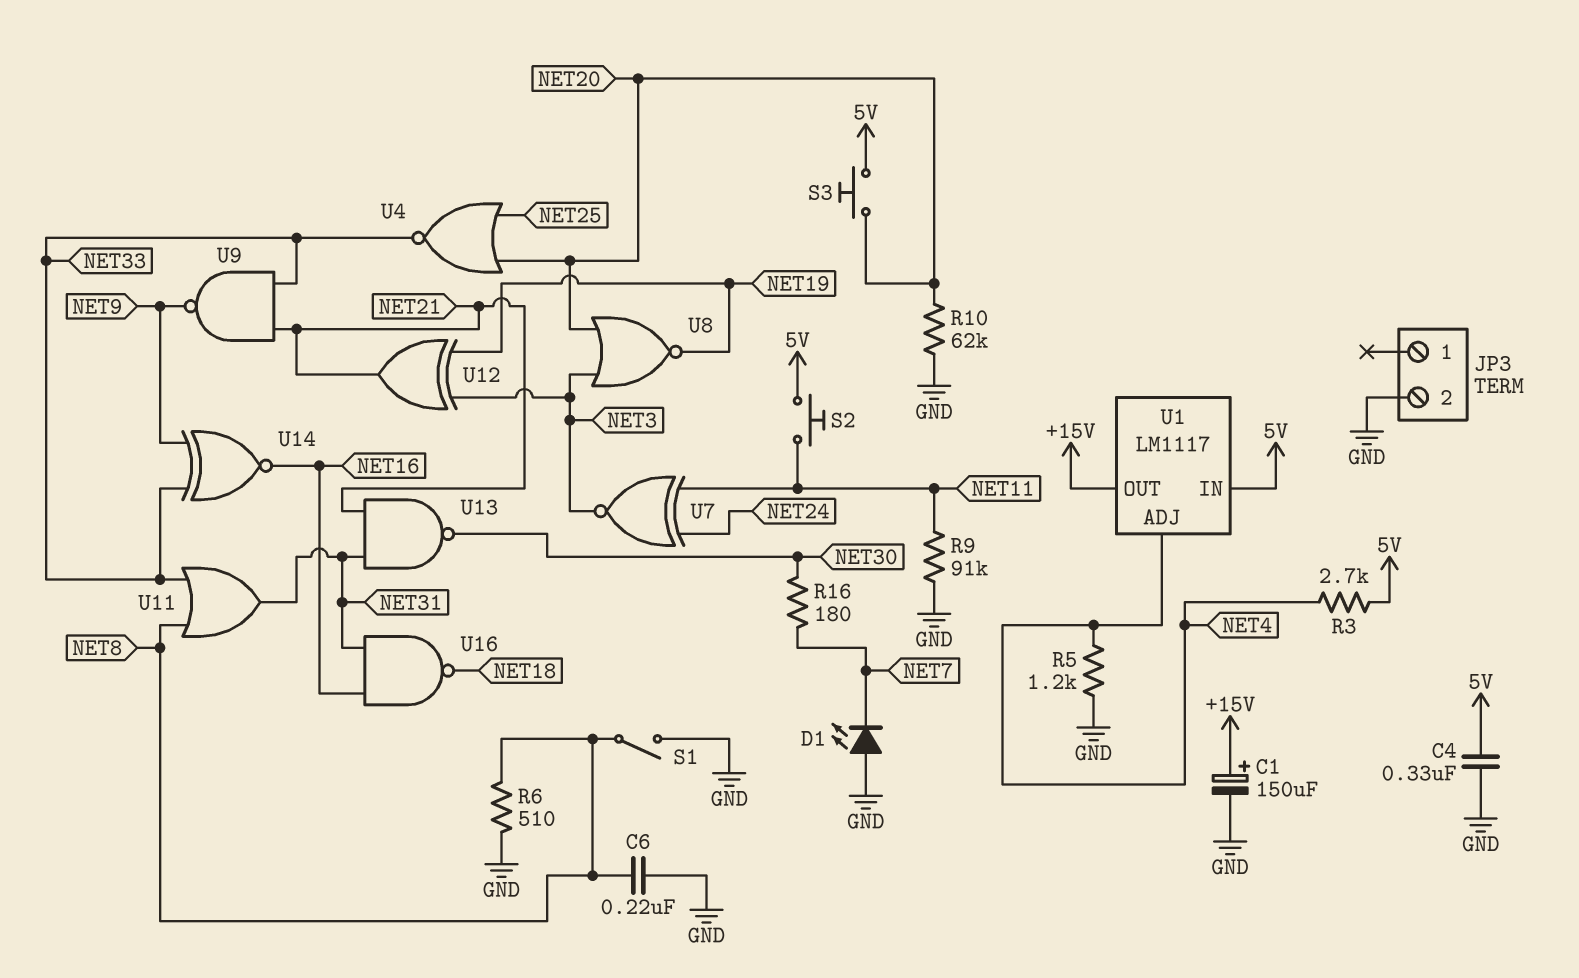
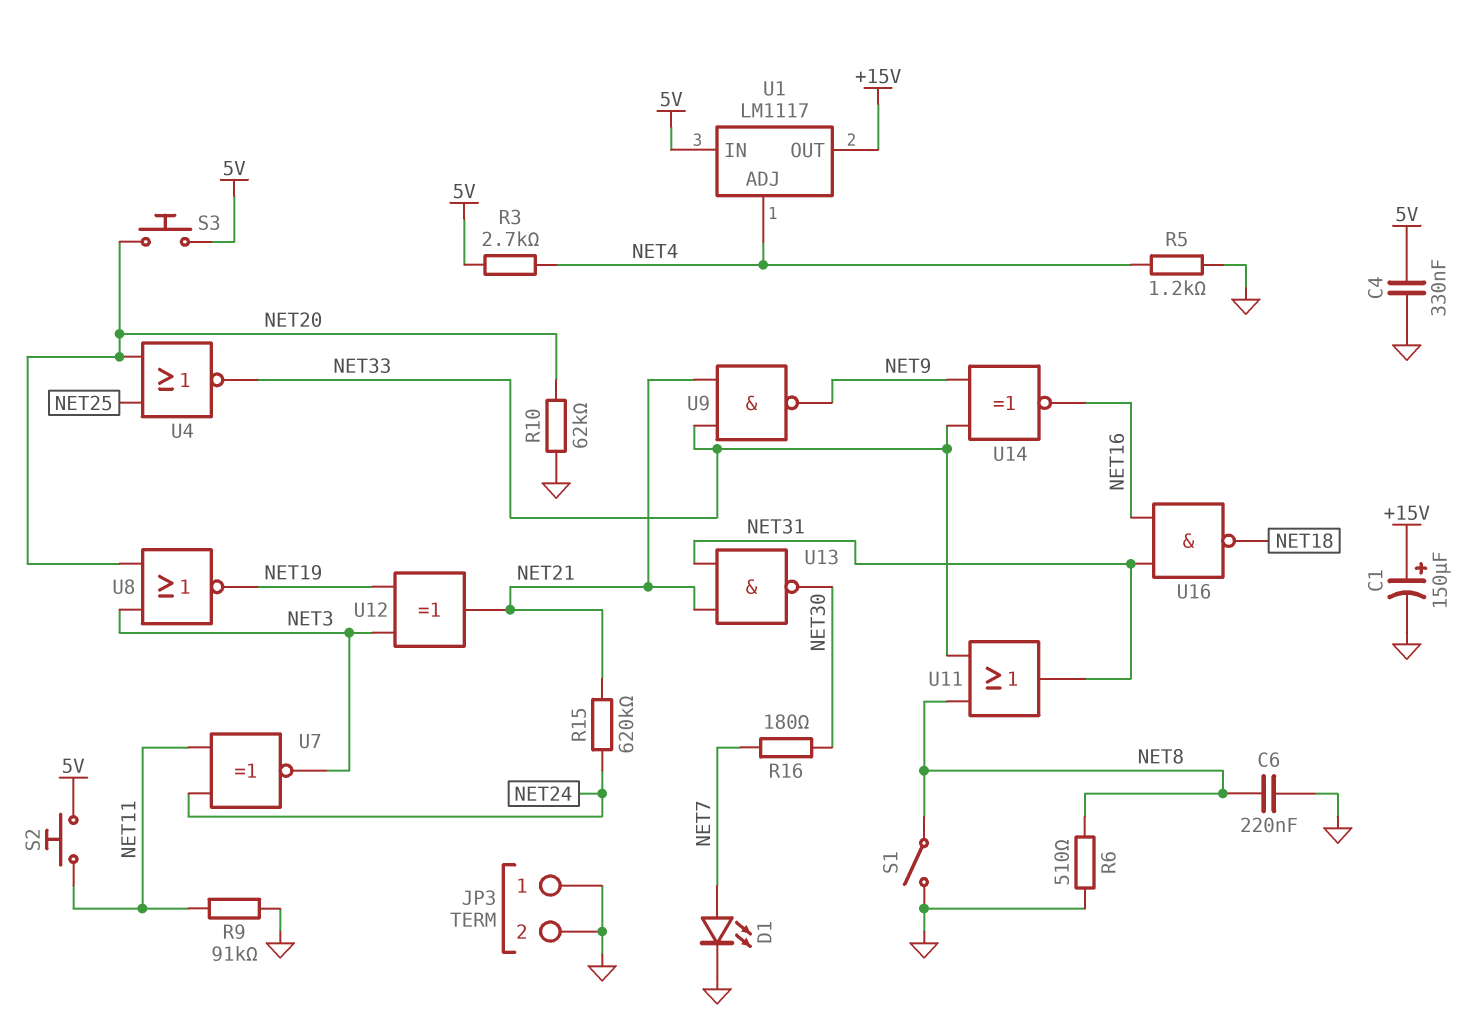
D1: LED (A GND, K NET7) -> LED (A NET7, K GND)
JP3 pin 1: none -> GND
R15: none -> 620k (NET21, NET24)

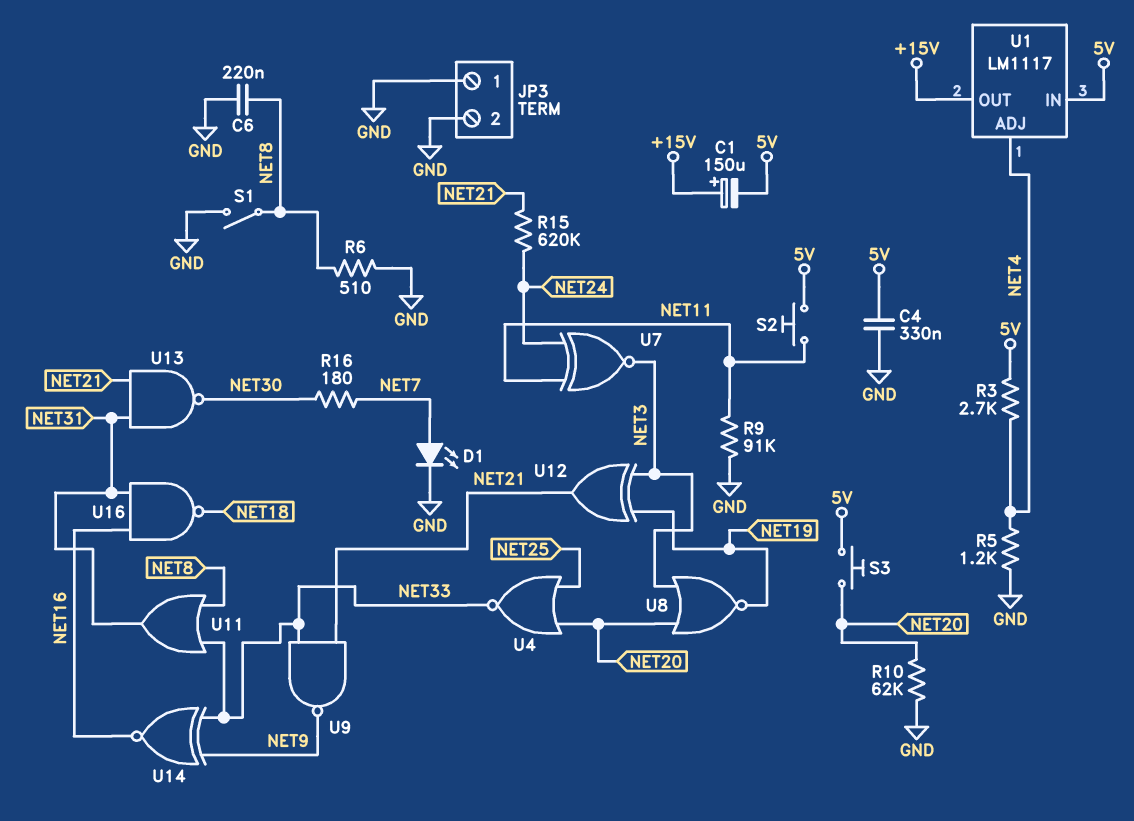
C1: 150uF (plus +15V, minus GND) -> 150uF (plus +15V, minus 5V)

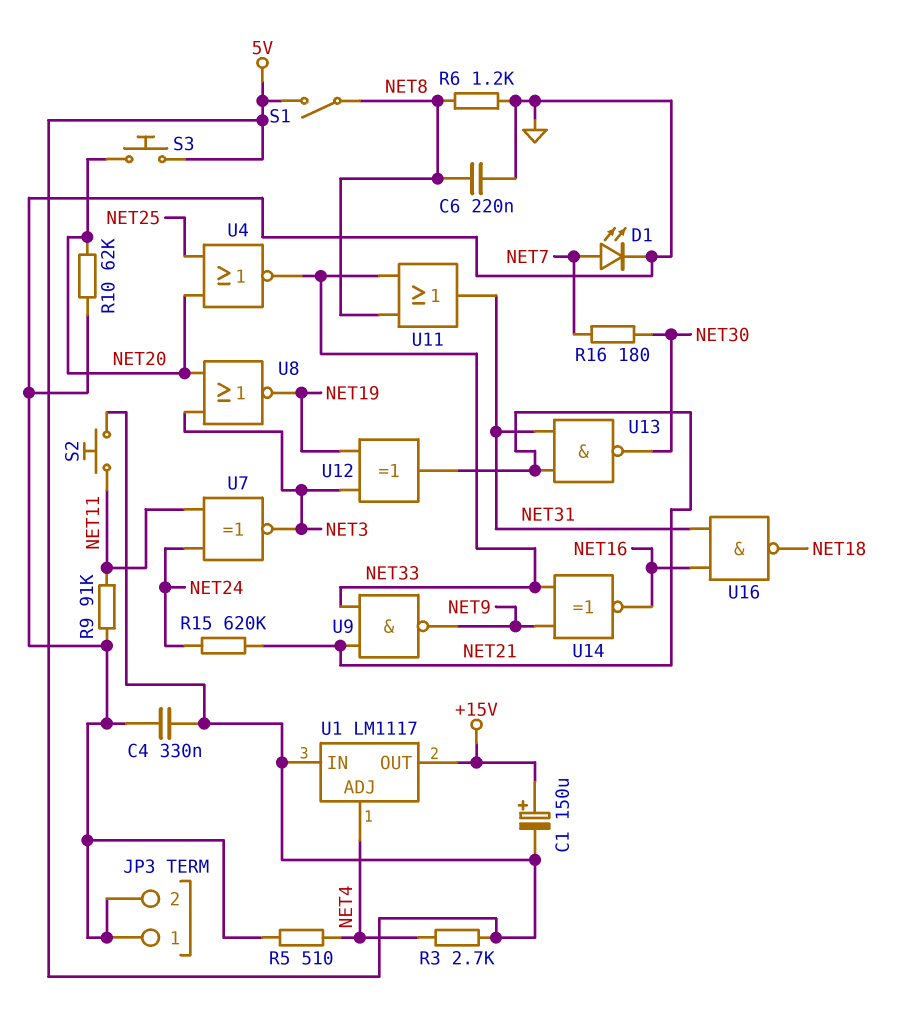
R5: 1.2k (GND, NET4) -> 510 (GND, NET4)
R6: 510 (GND, NET8) -> 1.2k (GND, NET8)
S1: switch (GND, NET8) -> switch (5V, NET8)

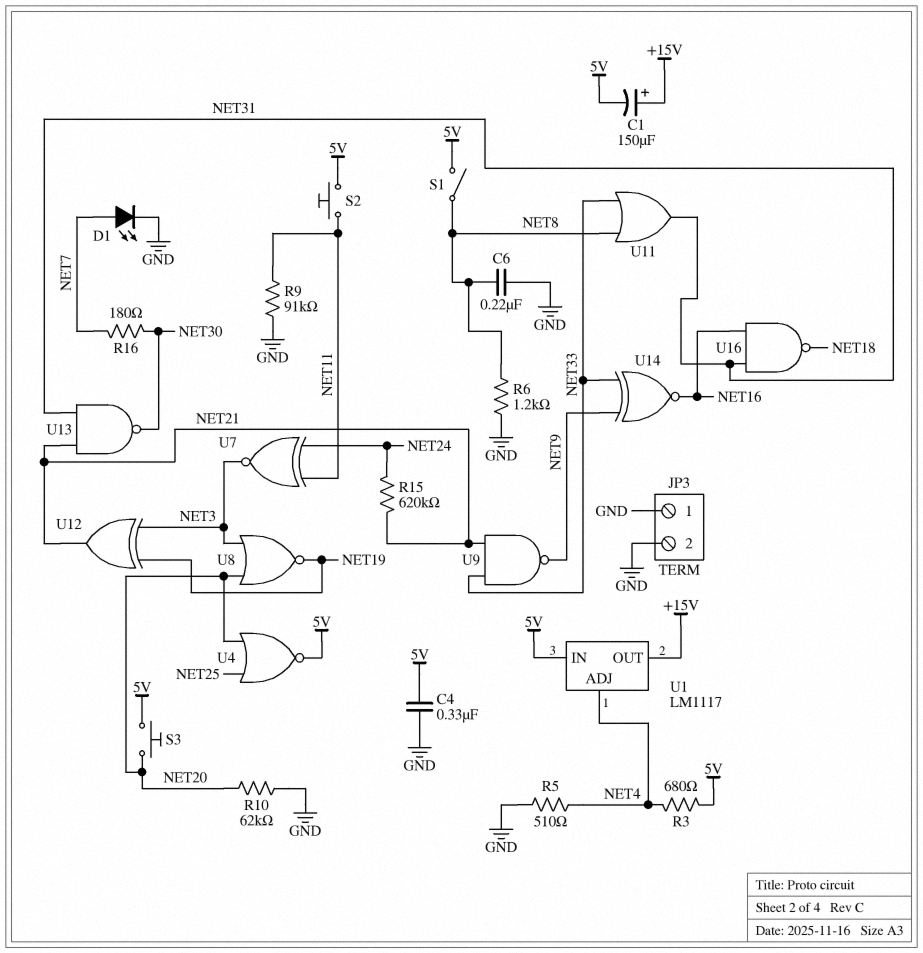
R3: 2.7k (5V, NET4) -> 680 (5V, NET4)
U4: NOR (in NET20, in NET25, out NET33) -> NOR (in NET20, in NET25, out 5V)

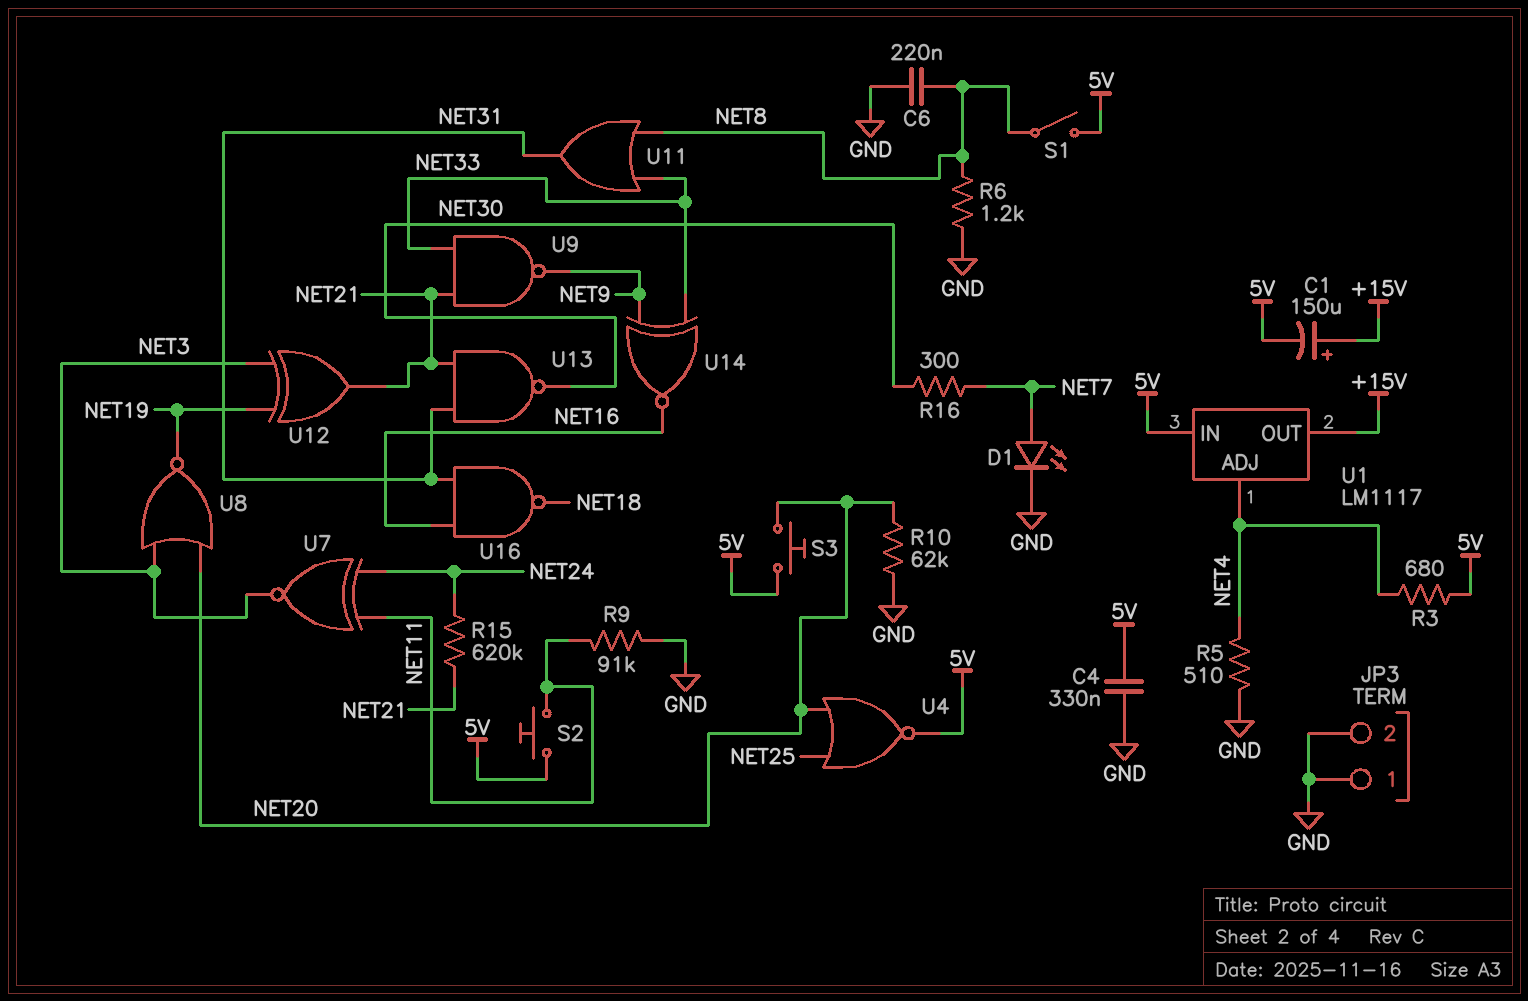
R16: 180 (NET7, NET30) -> 300 (NET7, NET30)

